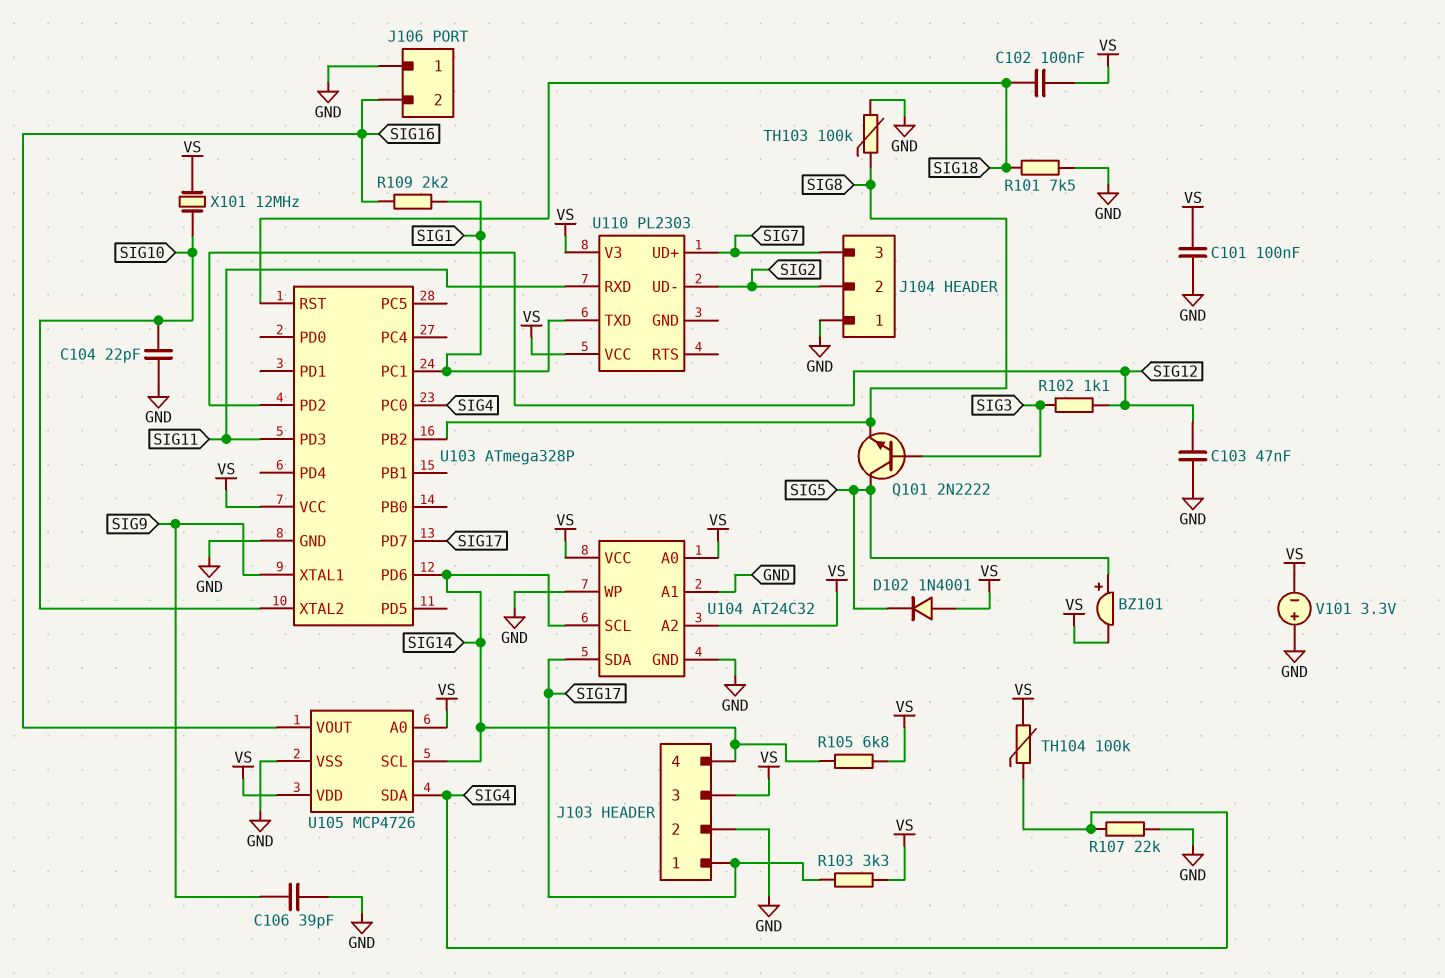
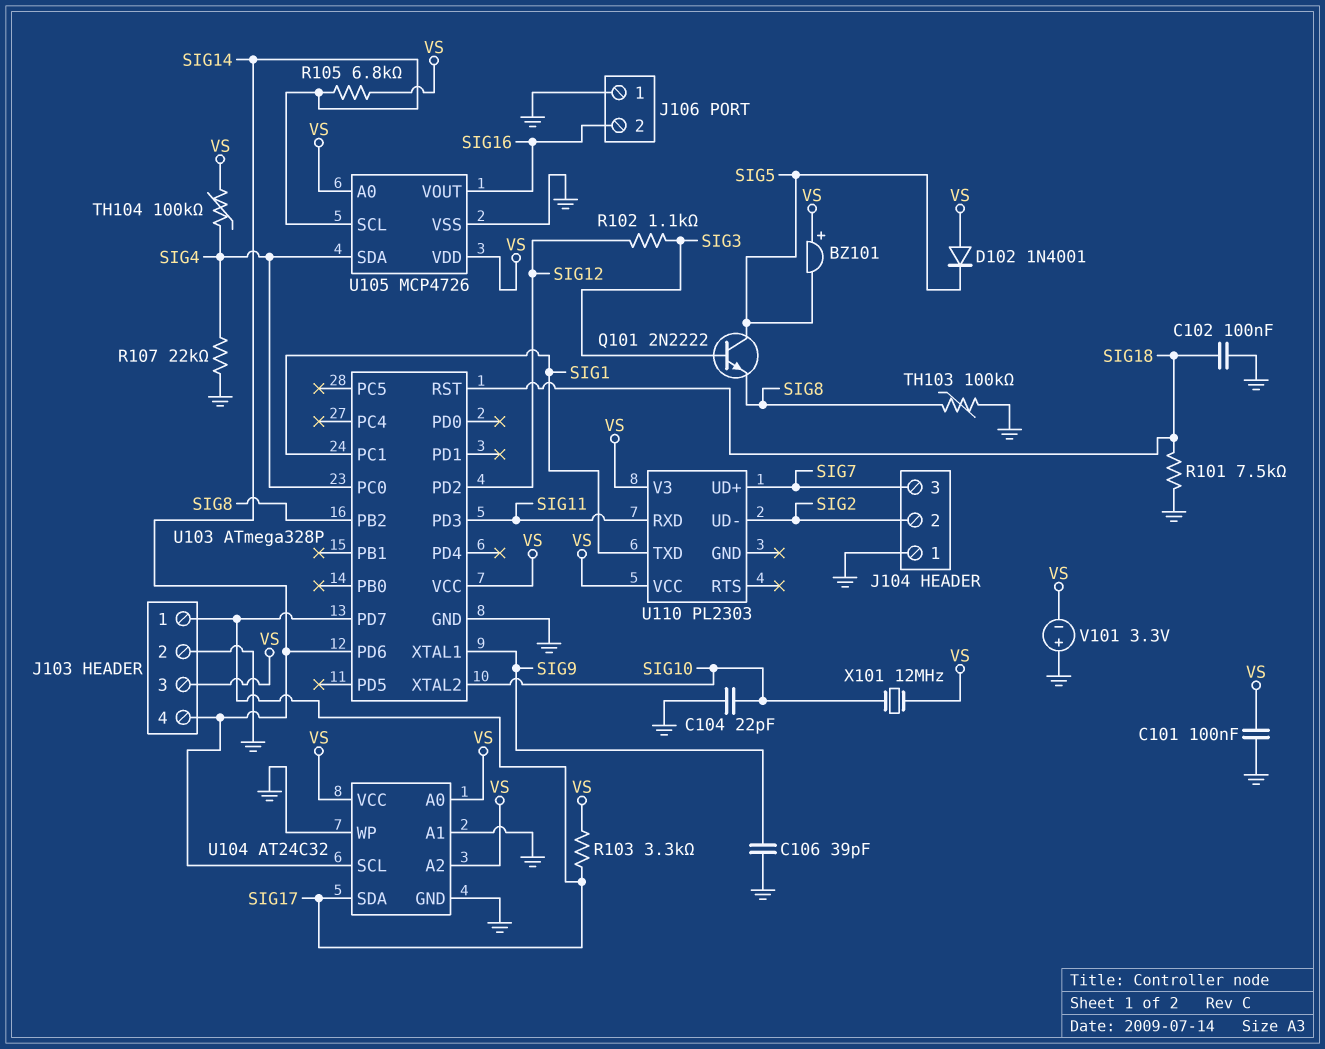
BZ101: buzzer (plus SIG5, minus VS) -> buzzer (plus VS, minus SIG5)
C102: 100nF (SIG18, VS) -> 100nF (GND, SIG18)
C103: 47nF (GND, SIG12) -> none
R109: 2.2k (SIG1, SIG16) -> none

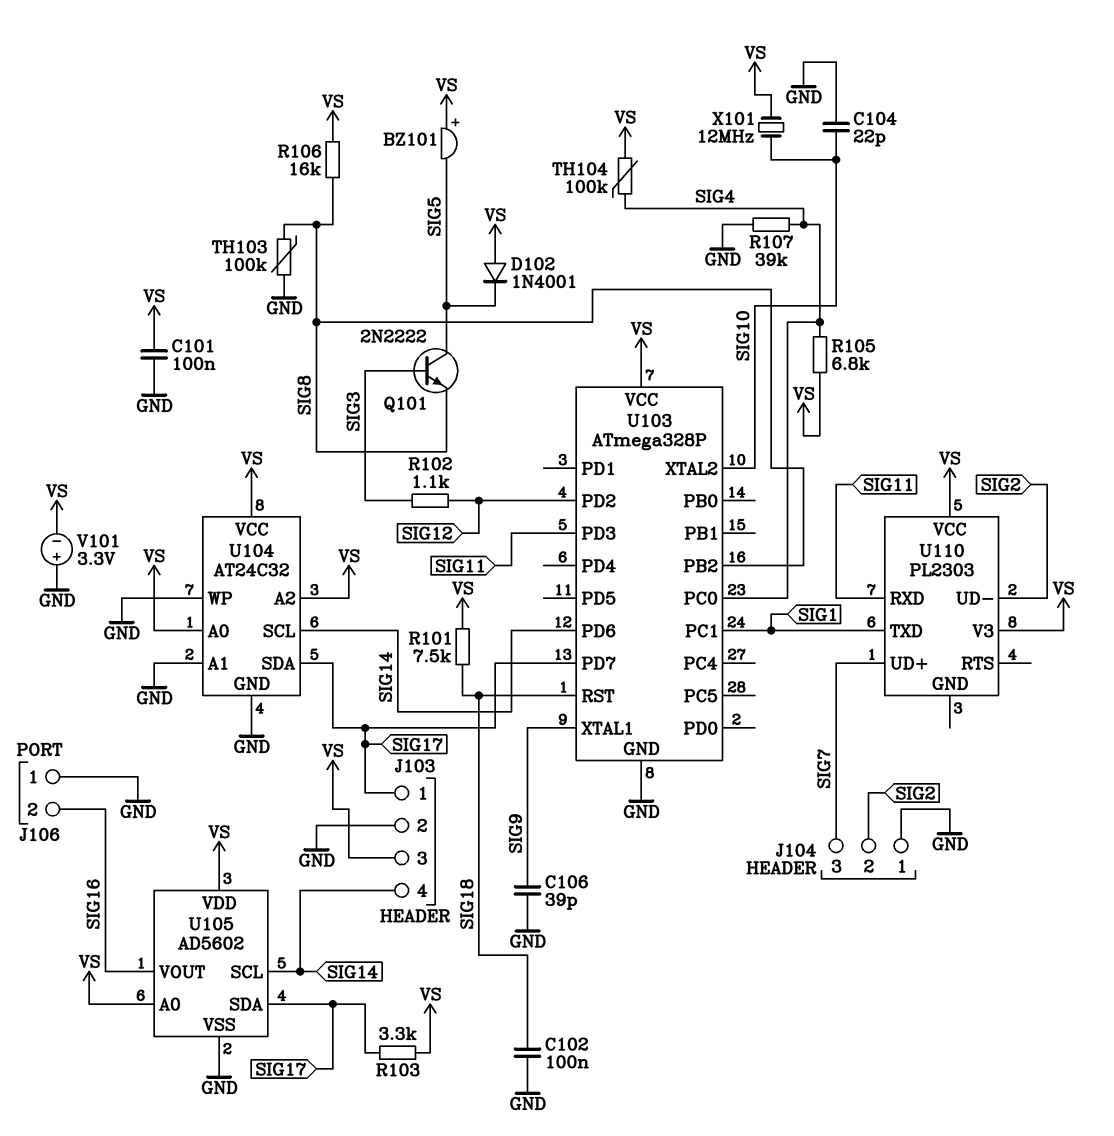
R101: 7.5k (GND, SIG18) -> 7.5k (SIG18, VS)
R105: 6.8k (SIG14, VS) -> 6.8k (SIG4, VS)
R106: none -> 16k (SIG8, VS)
R107: 22k (GND, SIG4) -> 39k (GND, SIG4)
U105: MCP4726 -> AD5602
U105 pin SDA: SIG4 -> SIG17

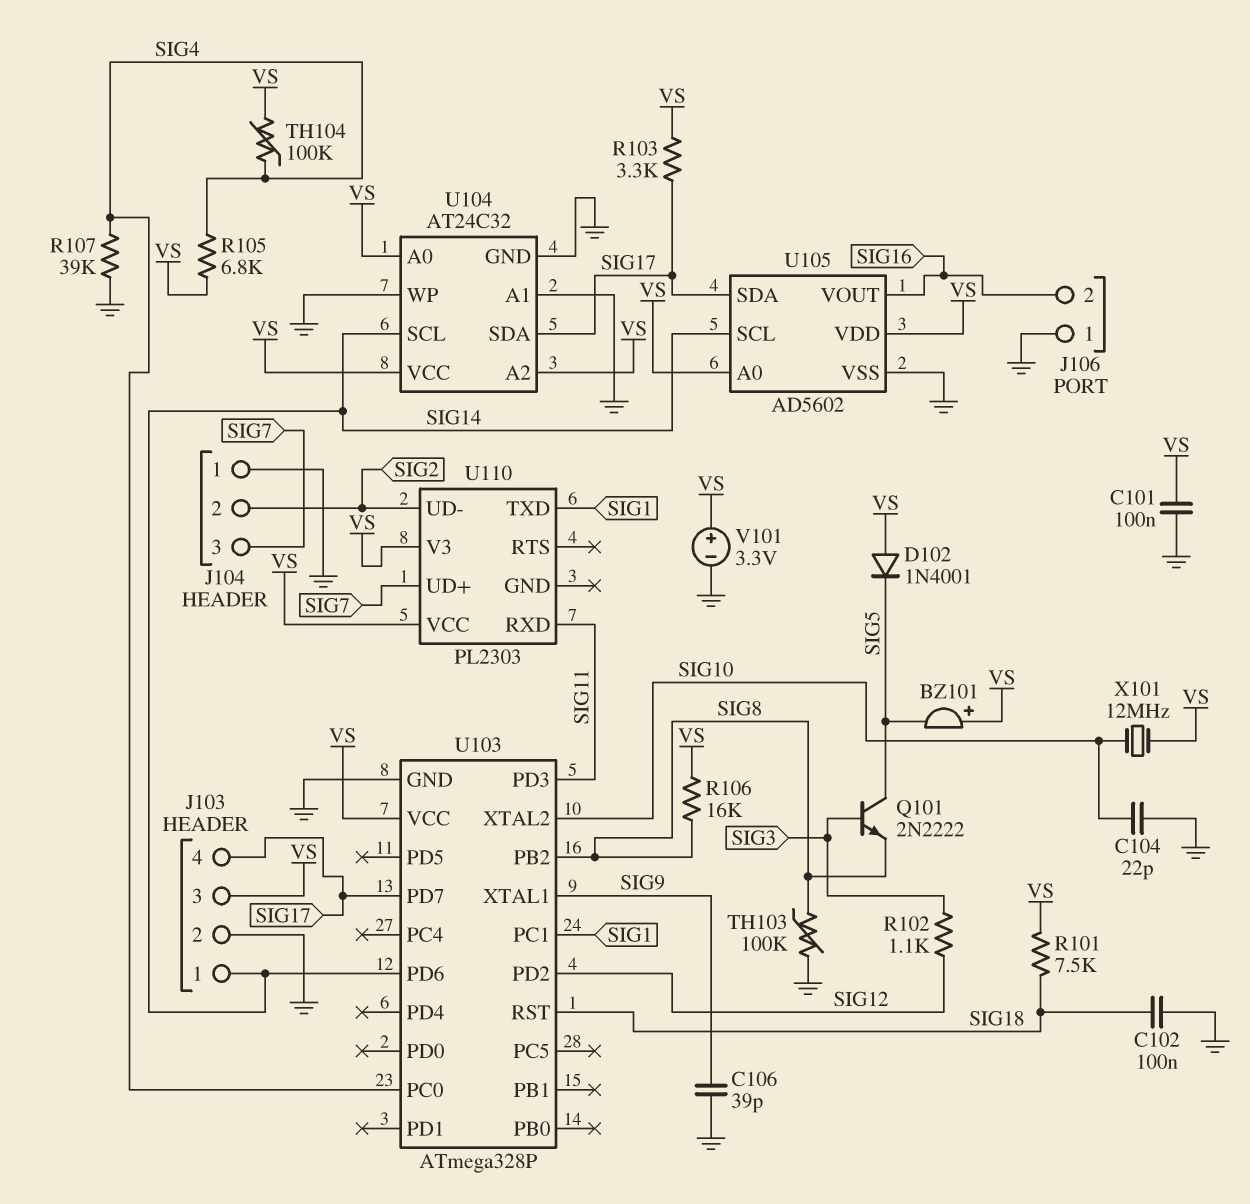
J103 pin 1: SIG17 -> SIG14
J103 pin 4: SIG14 -> SIG17
V101: 3.3V (plus GND, minus VS) -> 3.3V (plus VS, minus GND)

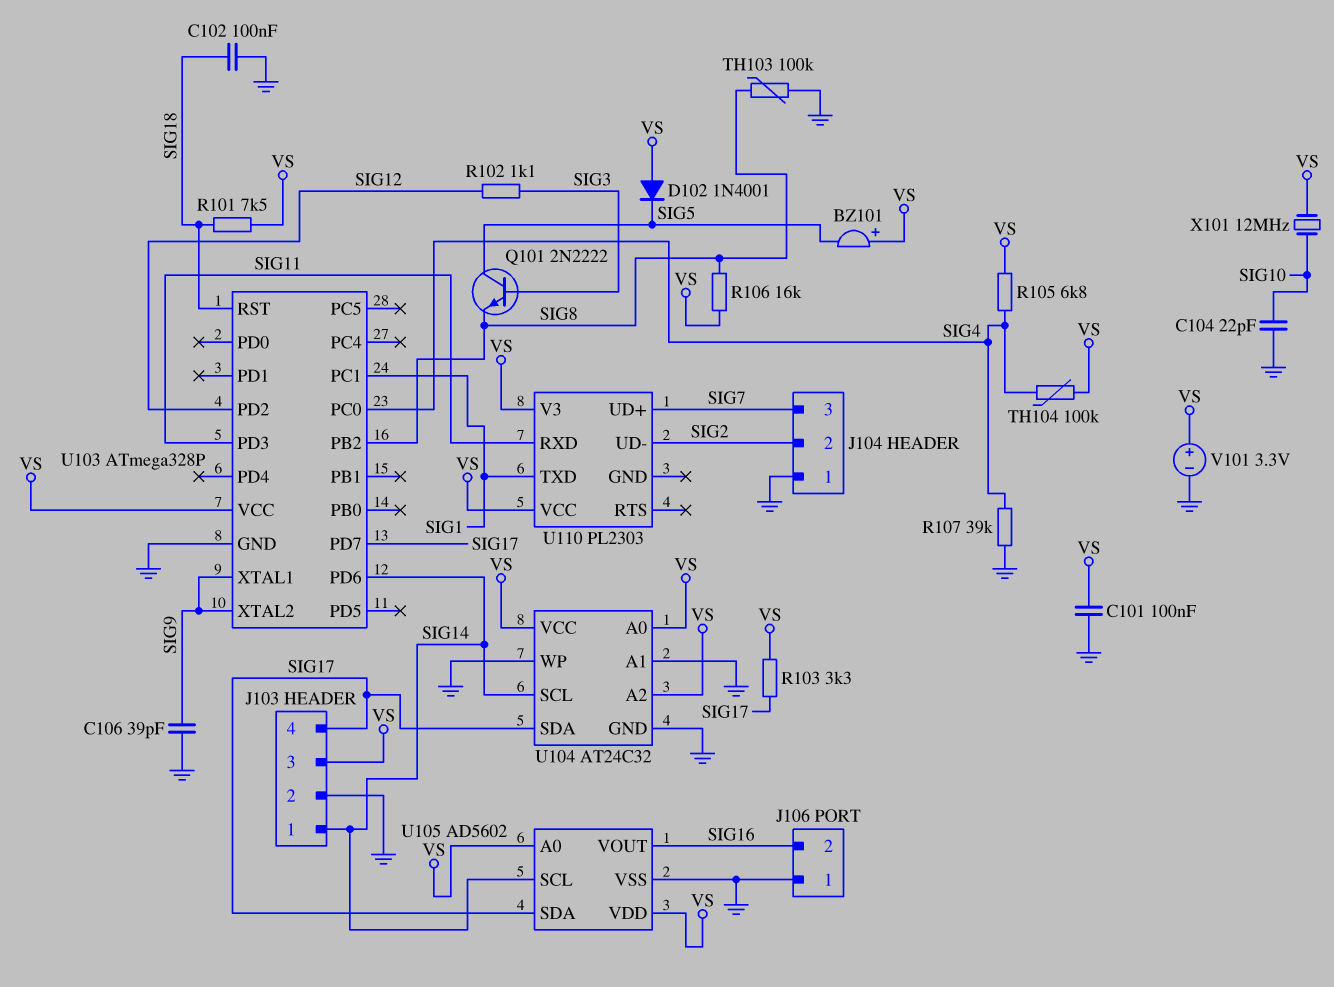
U103 pin XTAL2: SIG10 -> SIG9

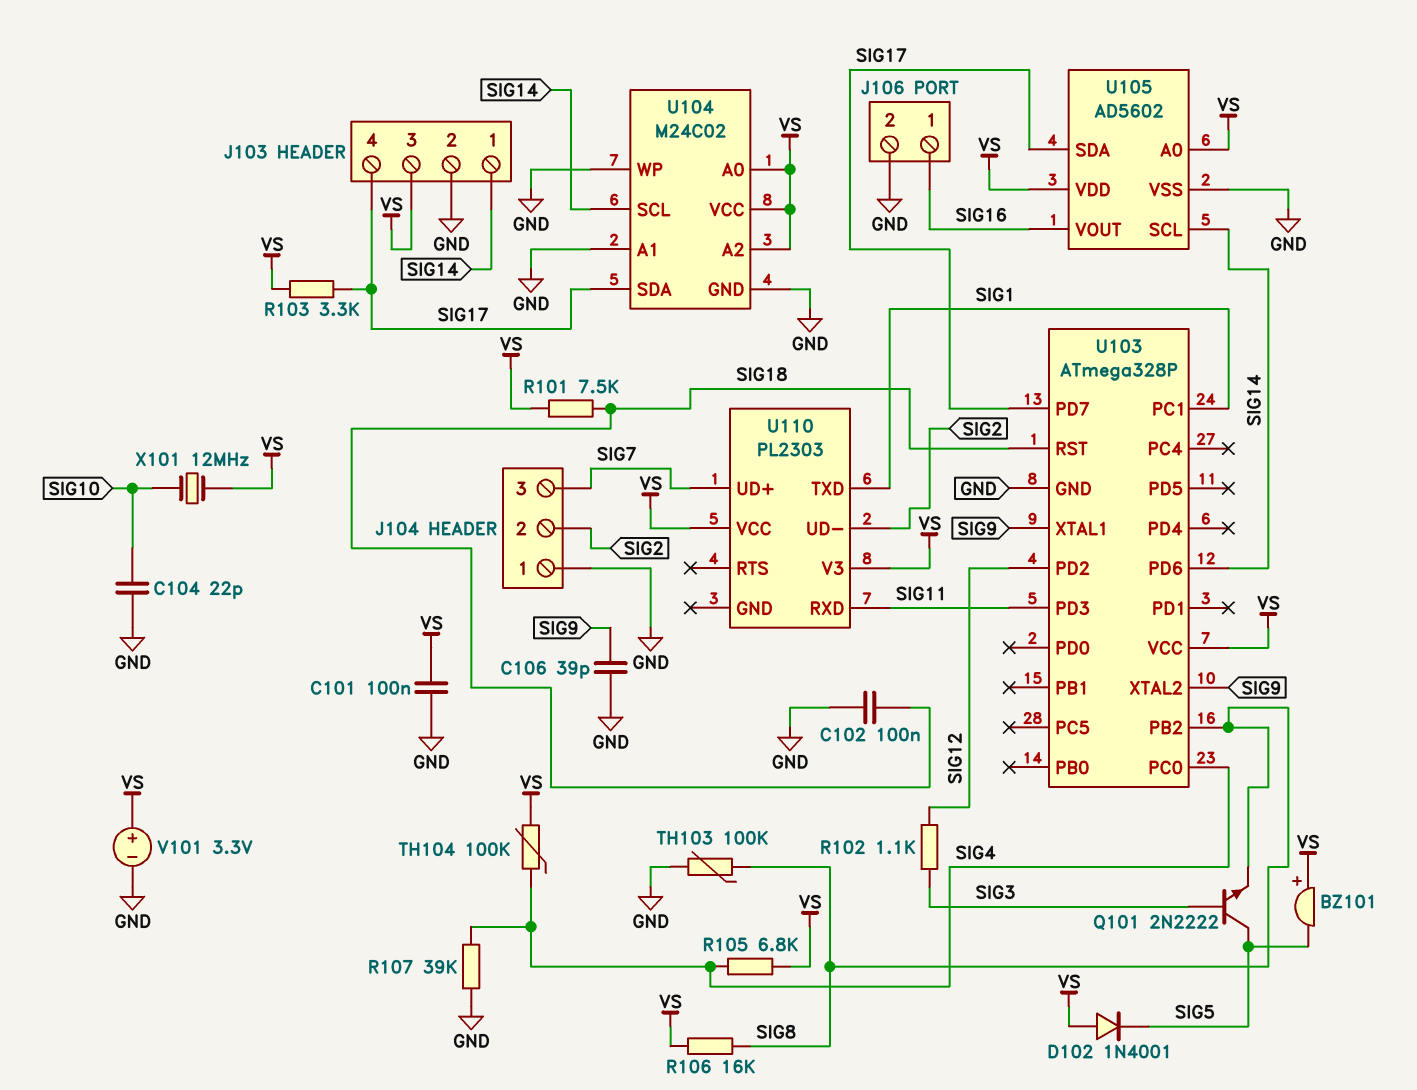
J106 pin 1: GND -> SIG16
J106 pin 2: SIG16 -> GND
U104: AT24C32 -> M24C02

